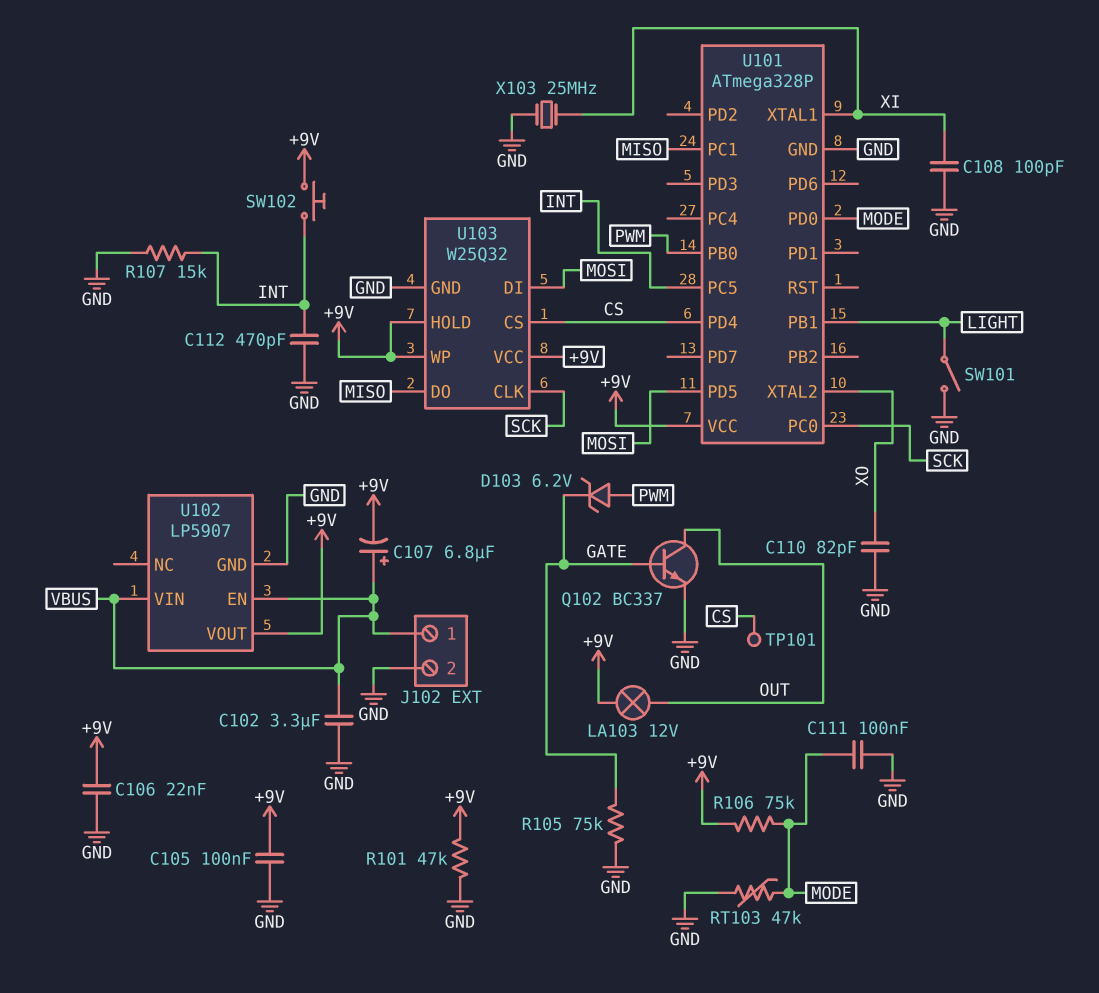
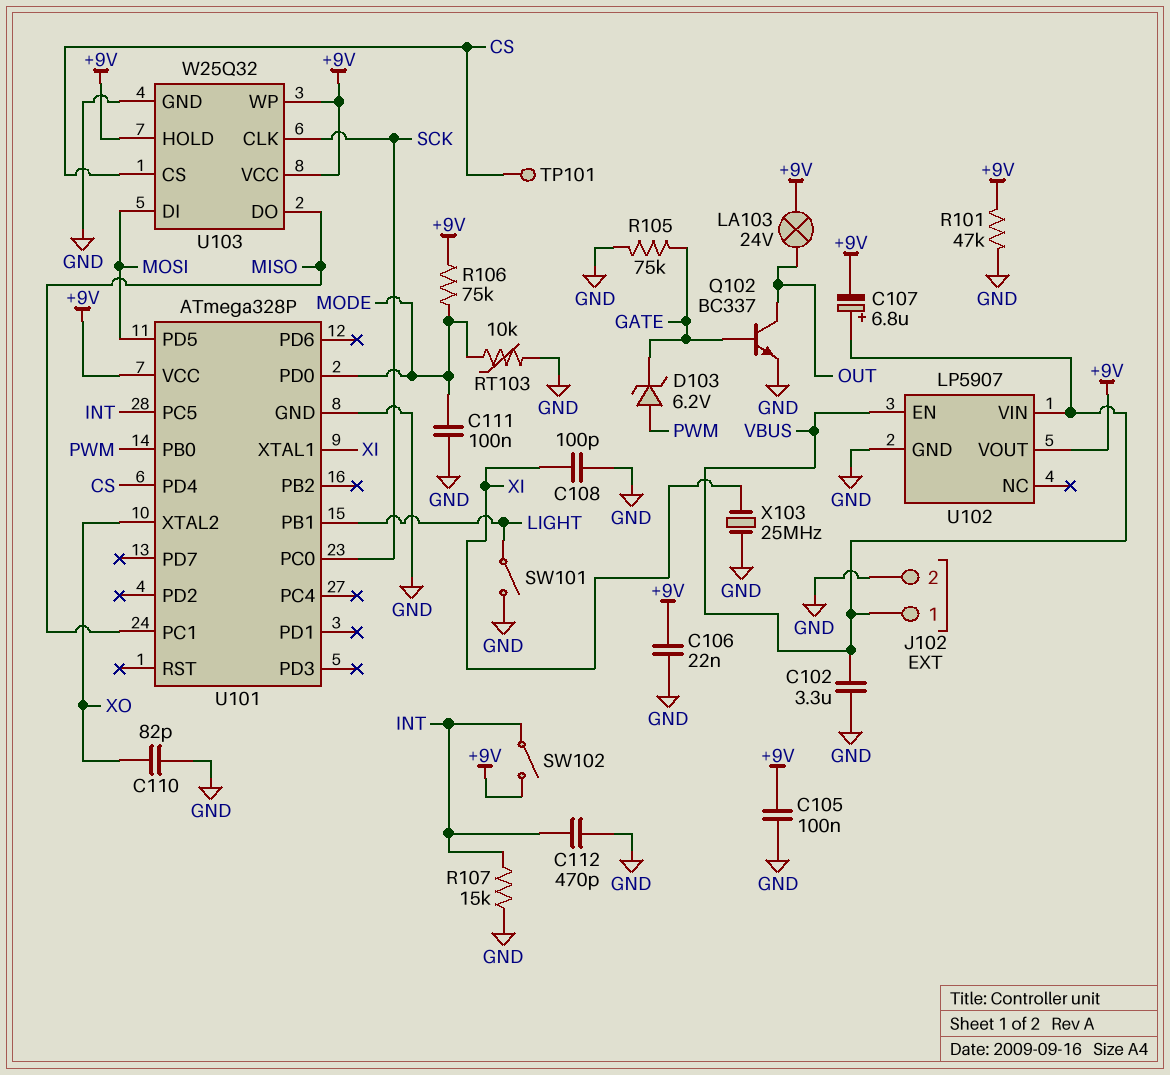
LA103: lamp 12V (+9V, OUT) -> lamp 24V (+9V, OUT)
RT103: 47k (GND, MODE) -> 10k (GND, MODE)
SW102: button (+9V, INT) -> switch (+9V, INT)

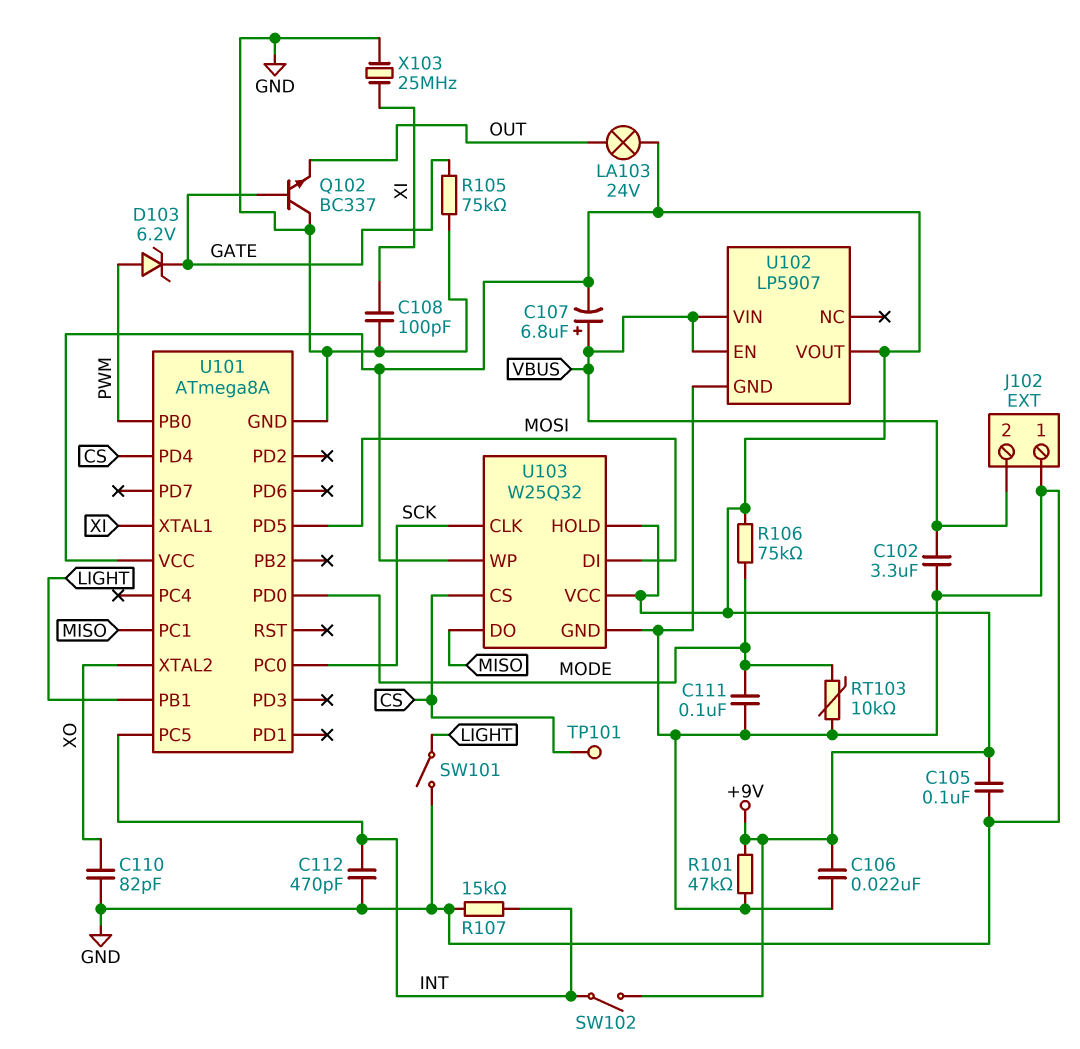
J102 pin 1: VBUS -> GND
J102 pin 2: GND -> VBUS
Q102: NPN BC337 (B GATE, C OUT, E GND) -> NPN BC337 (B GATE, C GND, E OUT)
U101: ATmega328P -> ATmega8A

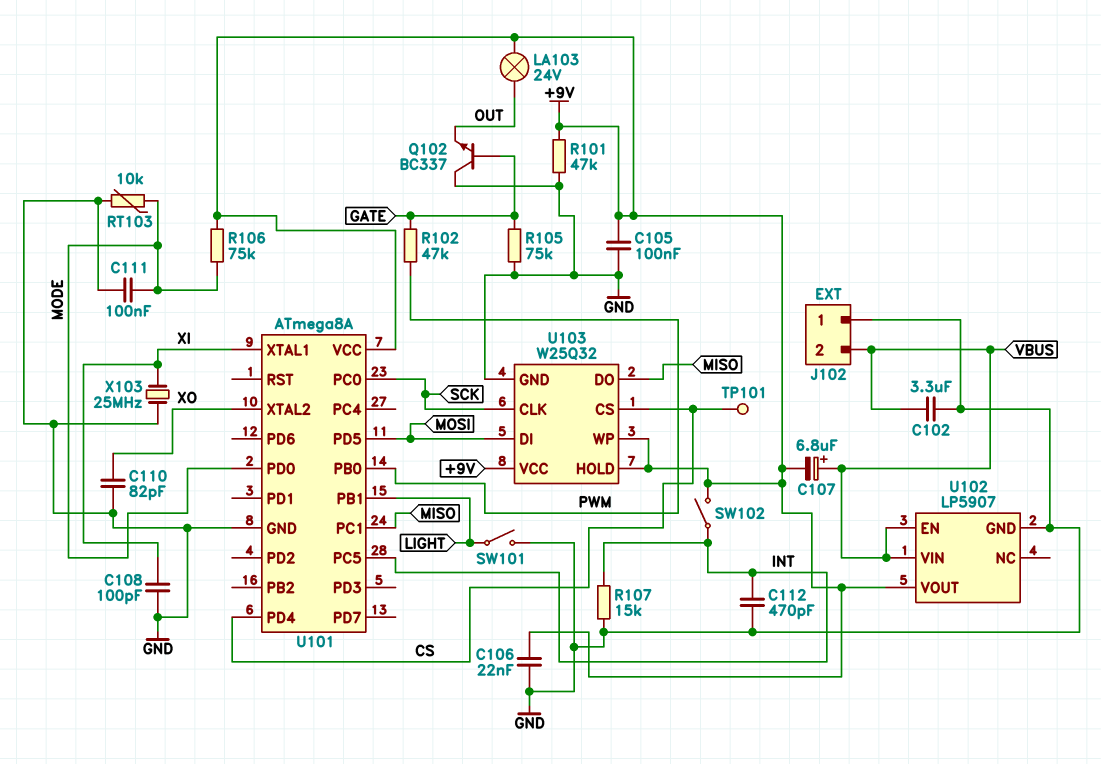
D103: zener 6.2V (A PWM, K GATE) -> none
R102: none -> 47k (GATE, PWM)

